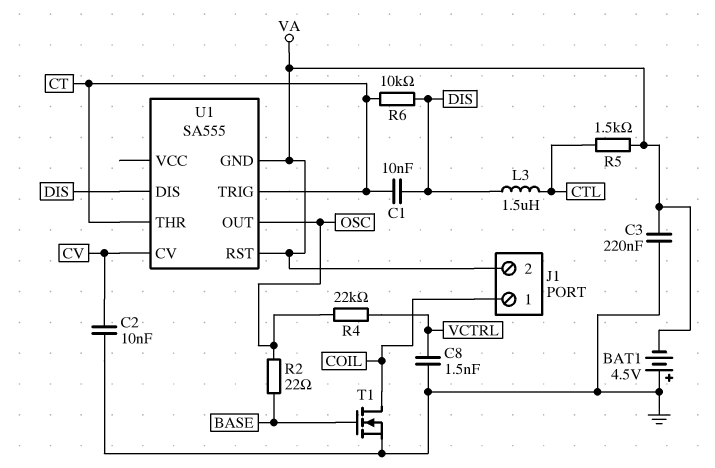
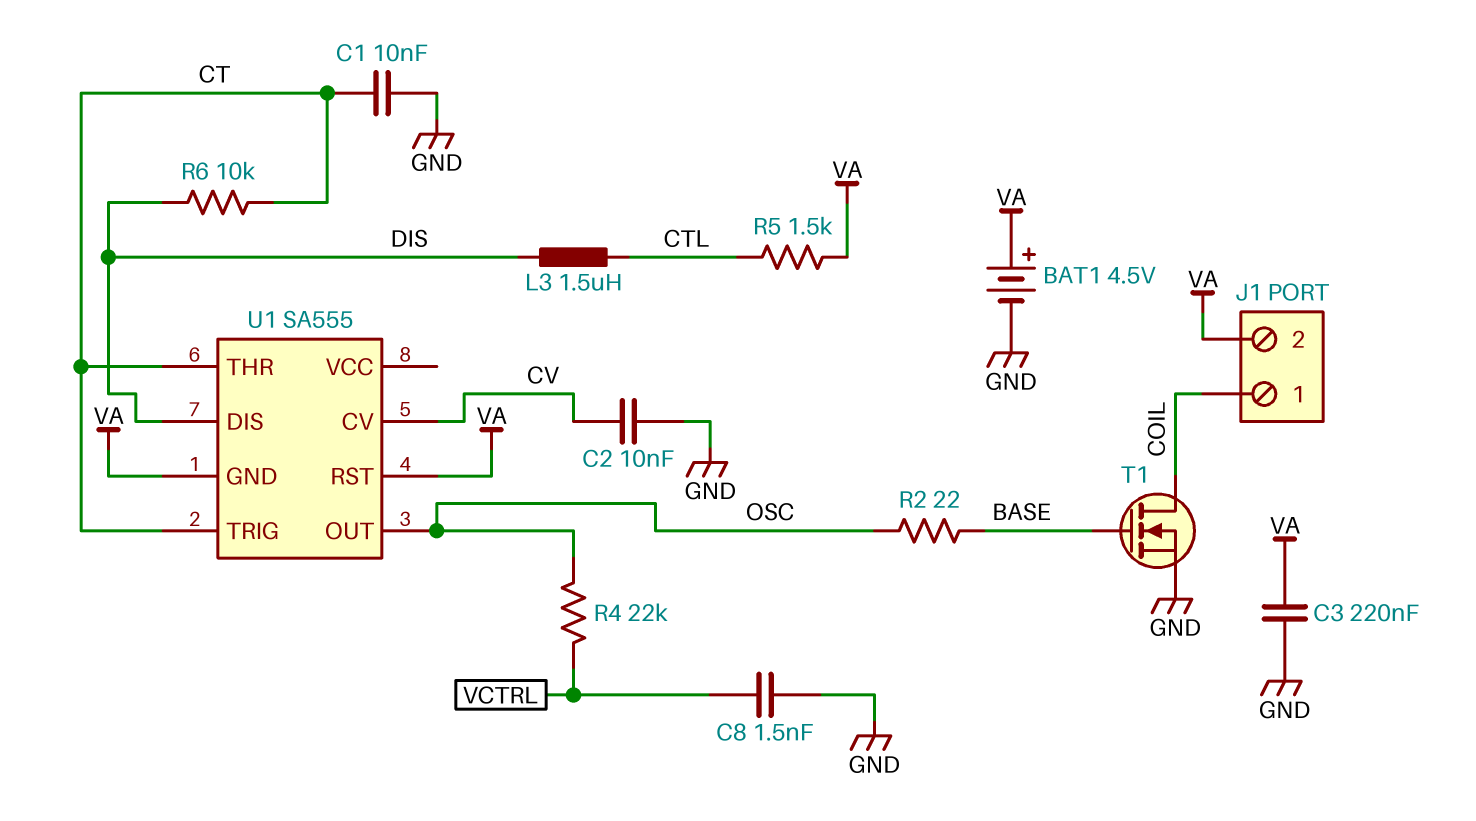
BAT1: 4.5V (plus GND, minus VA) -> 4.5V (plus VA, minus GND)
C1: 10nF (CT, DIS) -> 10nF (CT, GND)

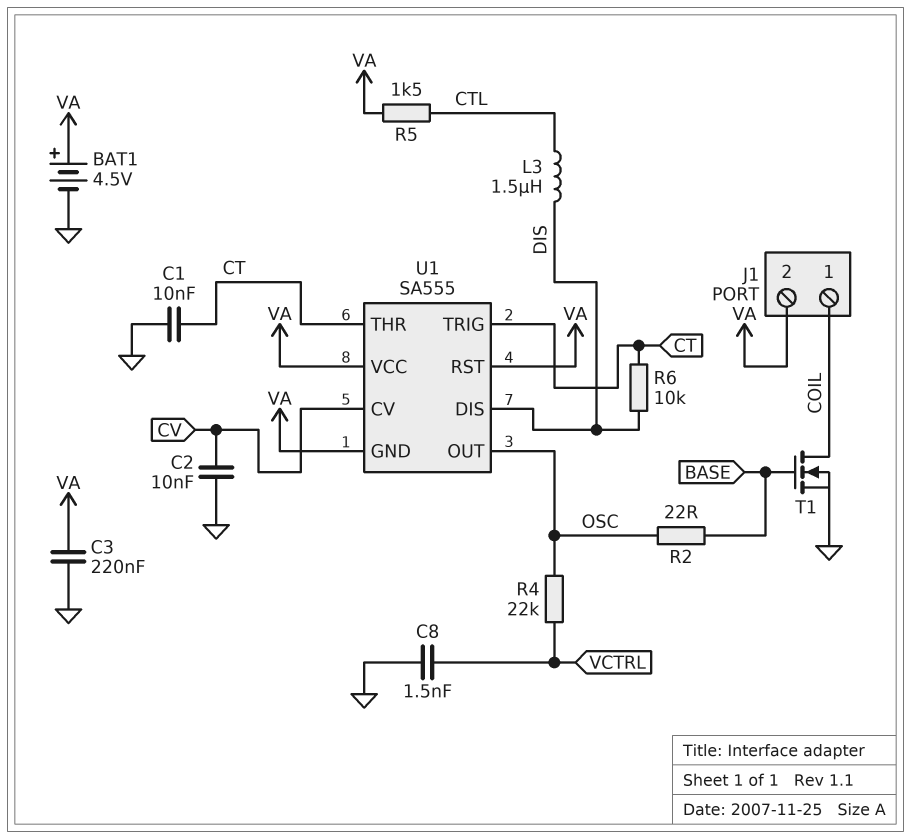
U1 pin VCC: none -> VA

